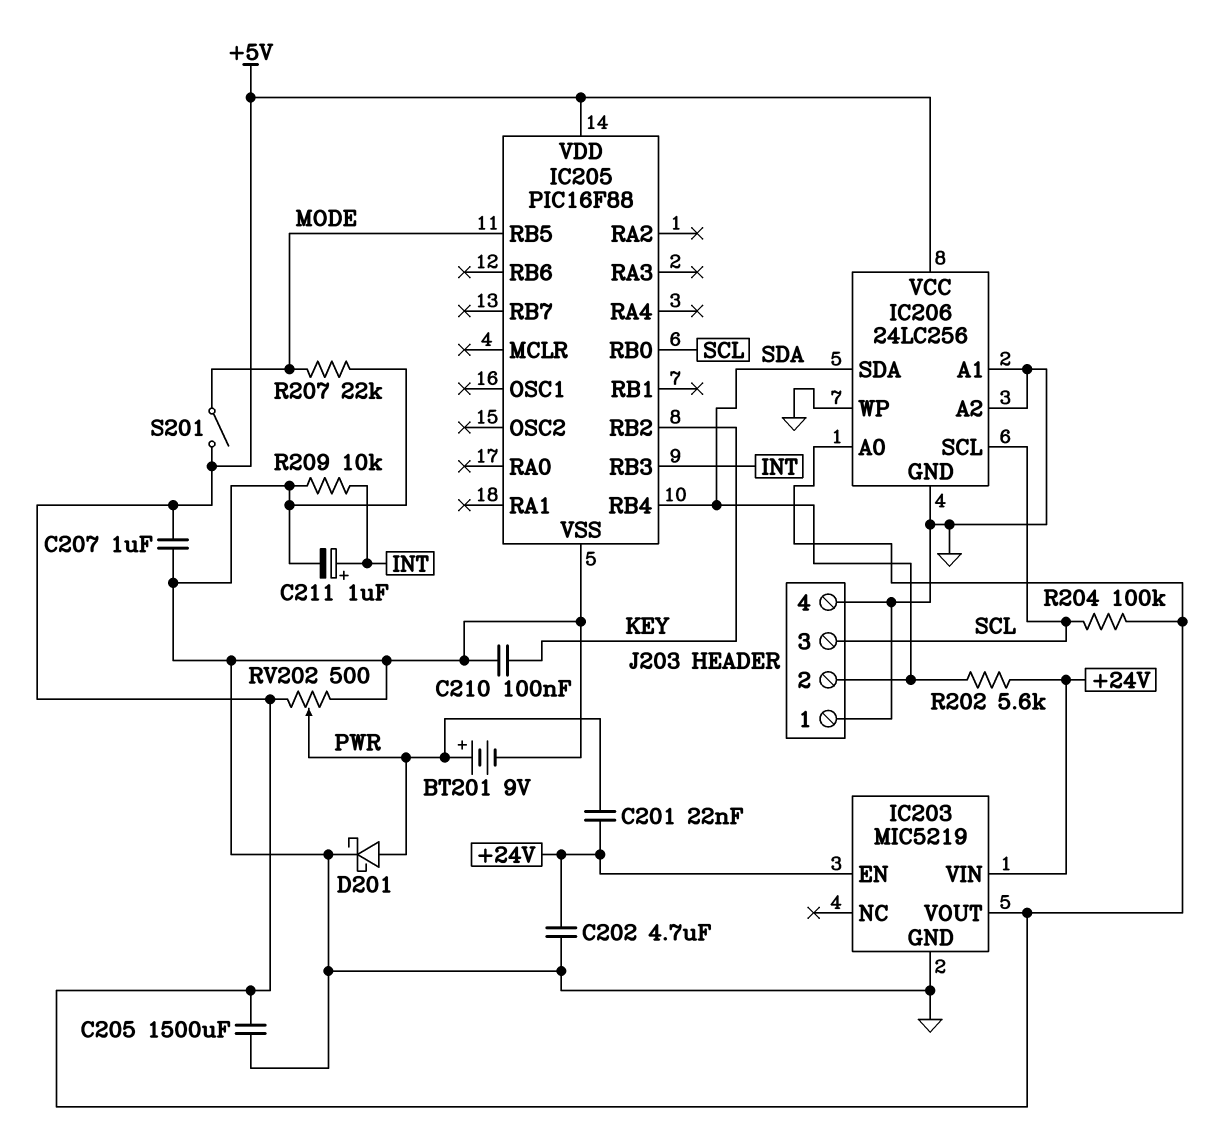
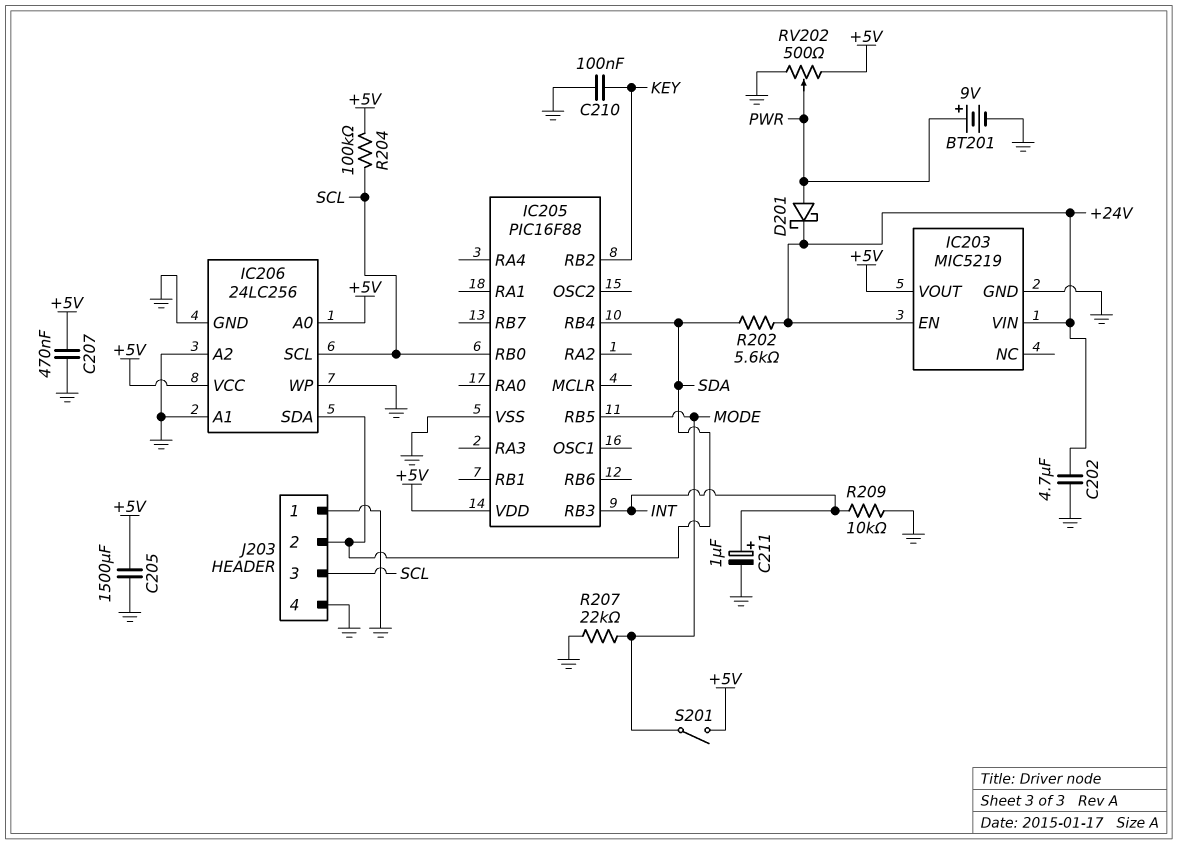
C201: 22nF (+24V, PWR) -> none
C207: 1uF (+5V, GND) -> 470nF (+5V, GND)
D201: schottky (A PWR, K GND) -> schottky (A PWR, K +24V)

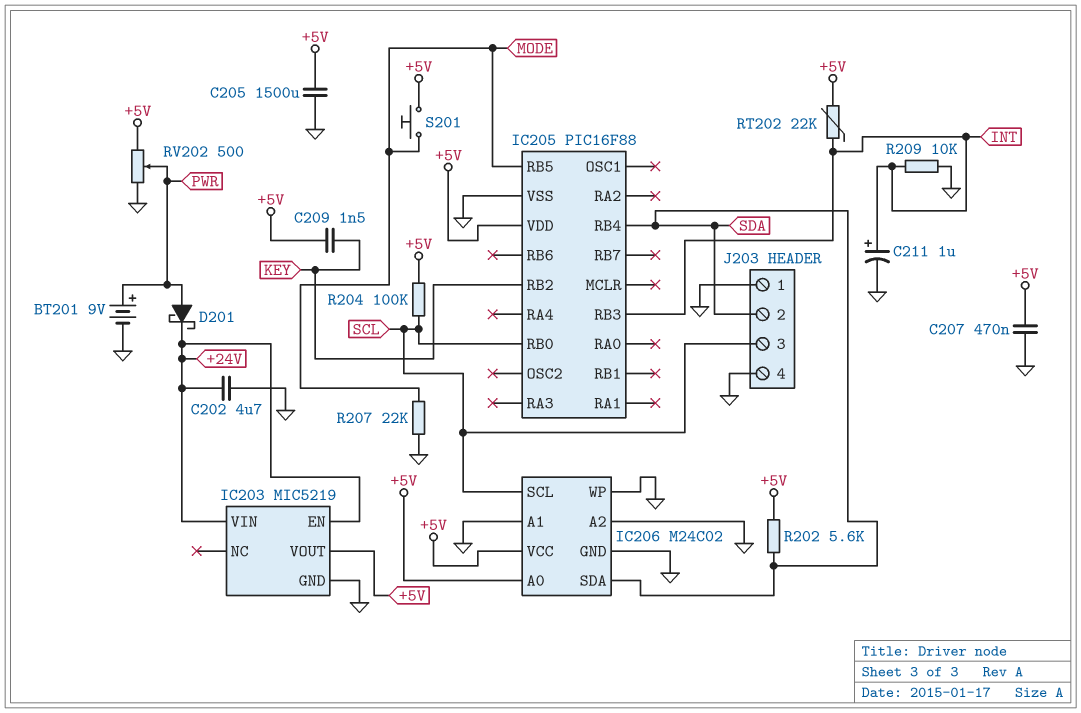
C209: none -> 1.5nF (+5V, KEY)
C210: 100nF (GND, KEY) -> none
IC206: 24LC256 -> M24C02
R202: 5.6k (+24V, SDA) -> 5.6k (+5V, SDA)
RT202: none -> 22k (+5V, INT)
S201: switch (+5V, MODE) -> button (+5V, MODE)

